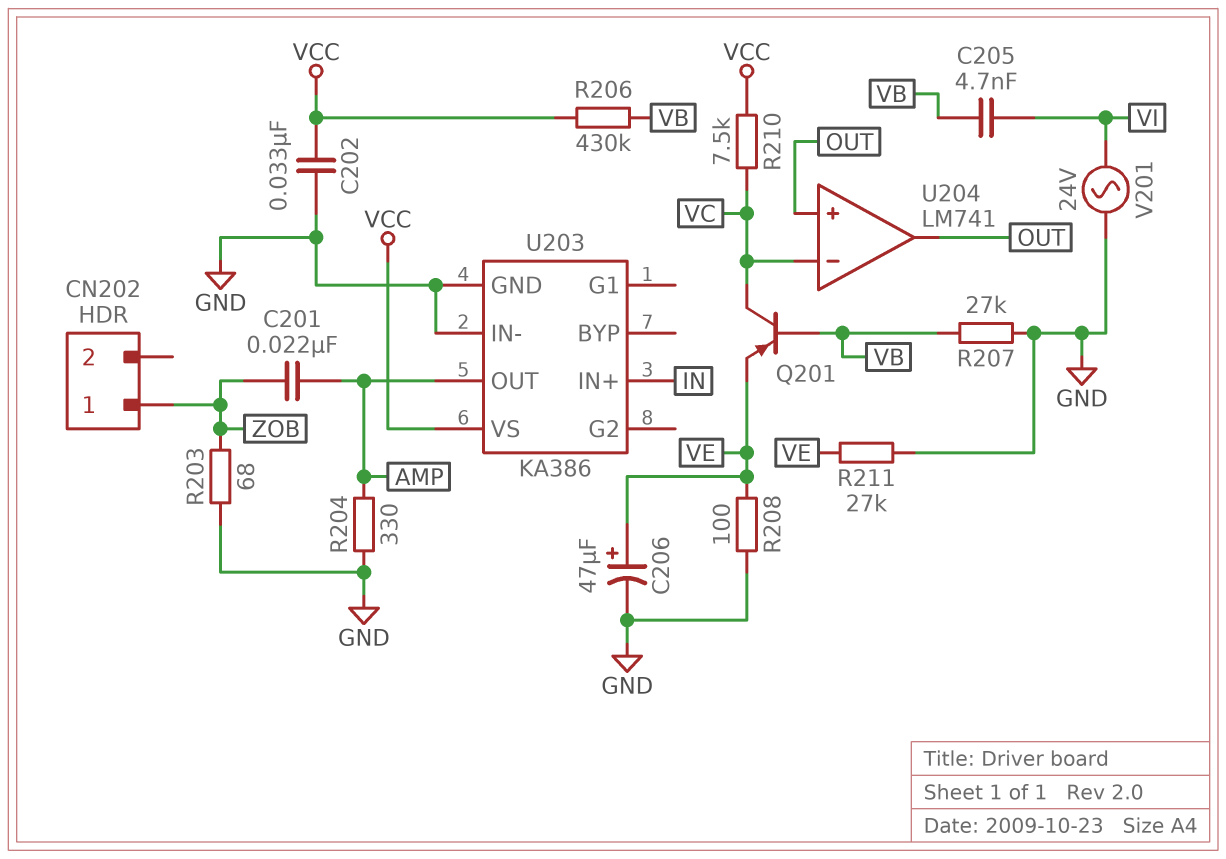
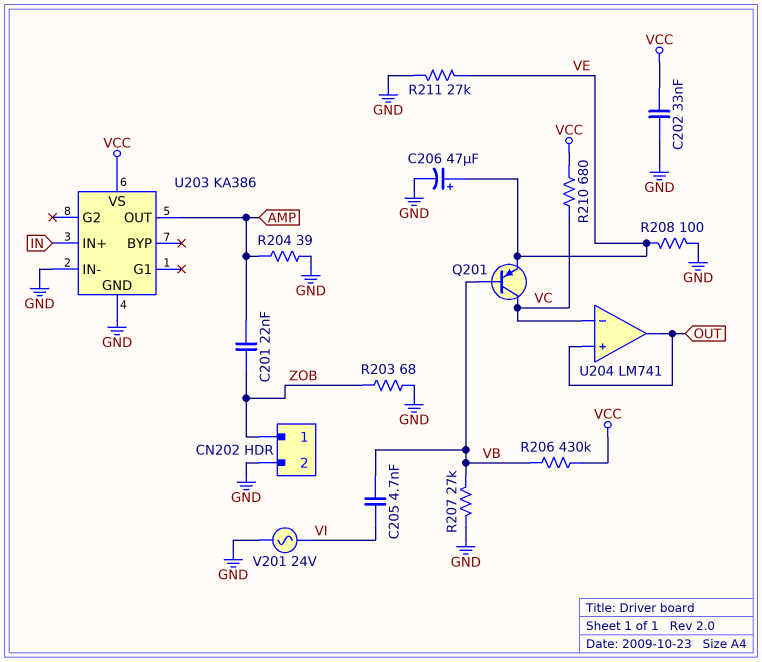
CN202 pin 2: none -> GND
R204: 330 (AMP, GND) -> 39 (AMP, GND)
R210: 7.5k (VC, VCC) -> 680 (VC, VCC)

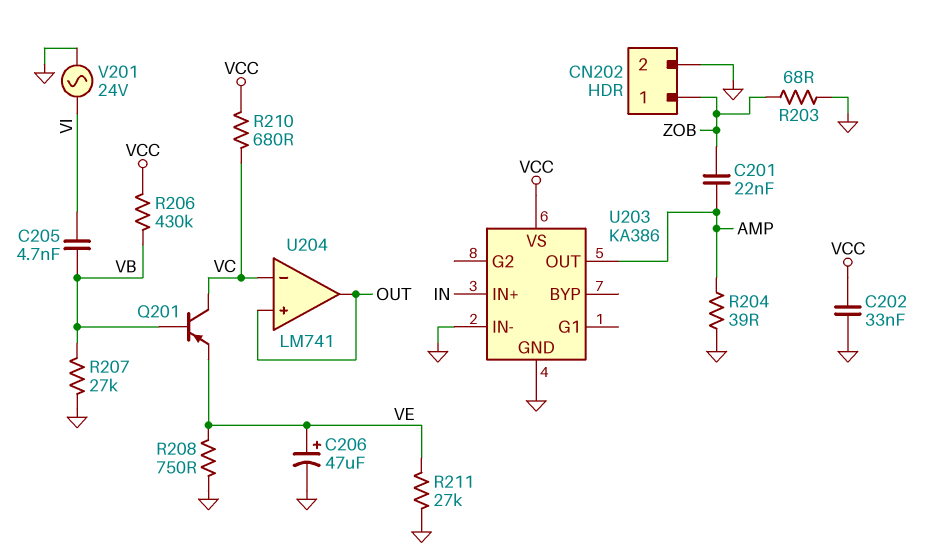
R208: 100 (GND, VE) -> 750 (GND, VE)

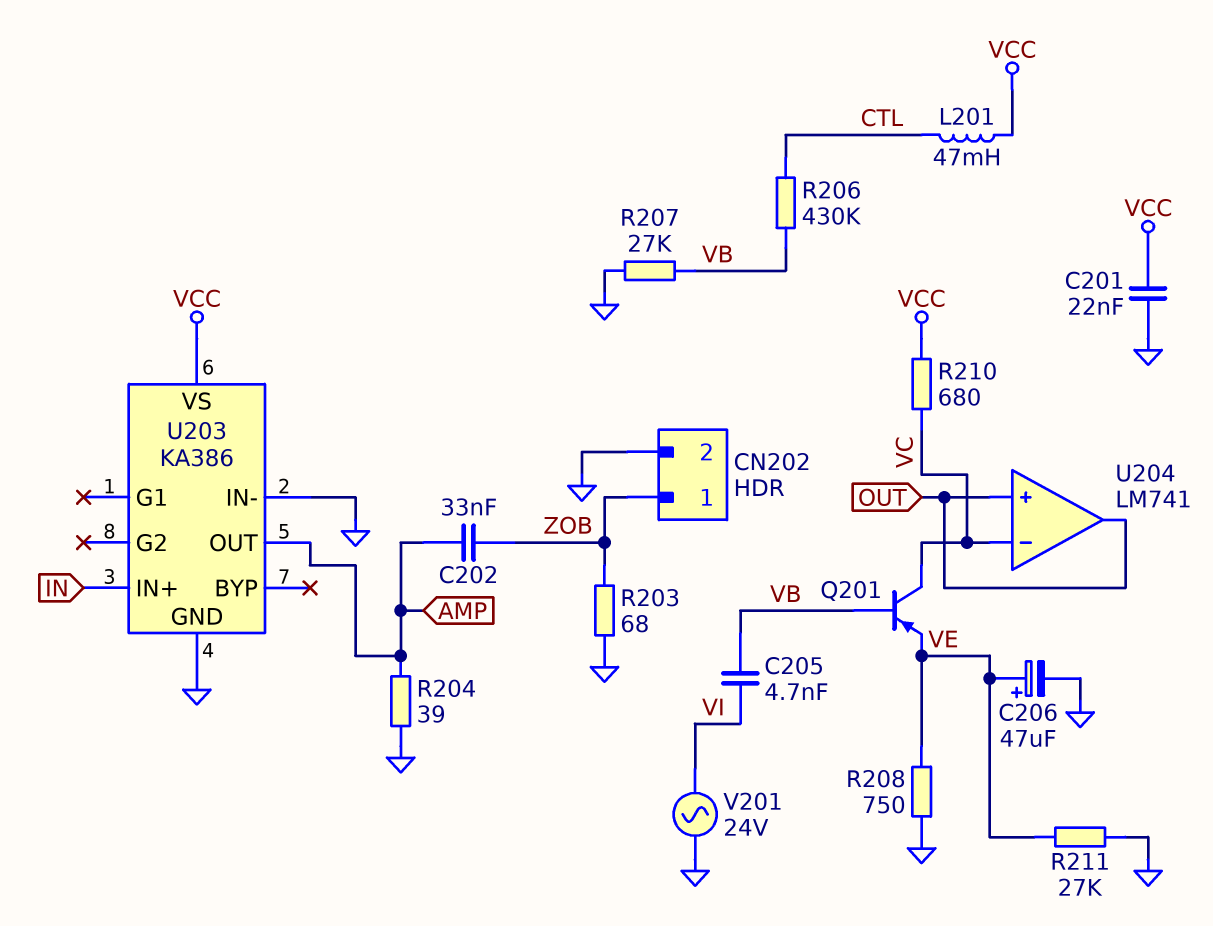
C201: 22nF (AMP, ZOB) -> 22nF (GND, VCC)
C202: 33nF (GND, VCC) -> 33nF (AMP, ZOB)
L201: none -> 47mH (CTL, VCC)
R206: 430k (VB, VCC) -> 430k (CTL, VB)

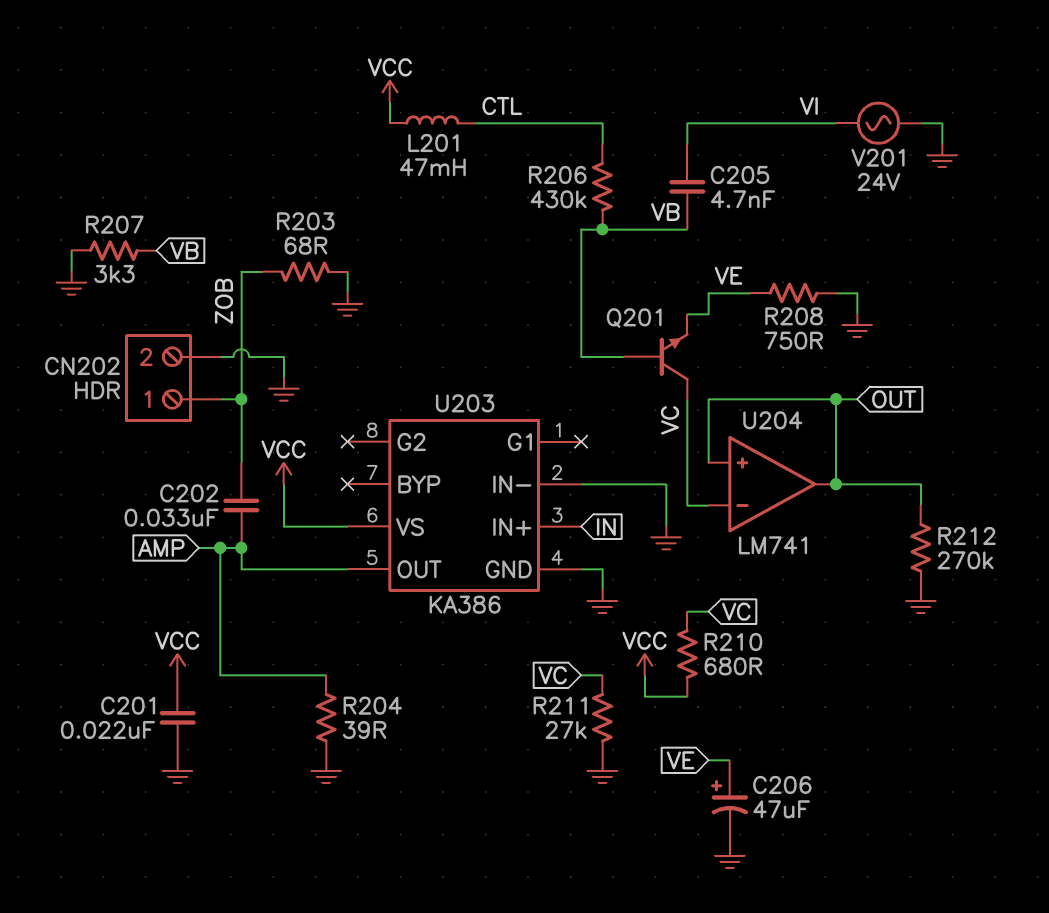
Q201: PNP (B VB, C VC, E VE) -> NPN (B VB, C VC, E VE)
R207: 27k (GND, VB) -> 3.3k (GND, VB)
R211: 27k (GND, VE) -> 27k (GND, VC)
R212: none -> 270k (GND, OUT)

